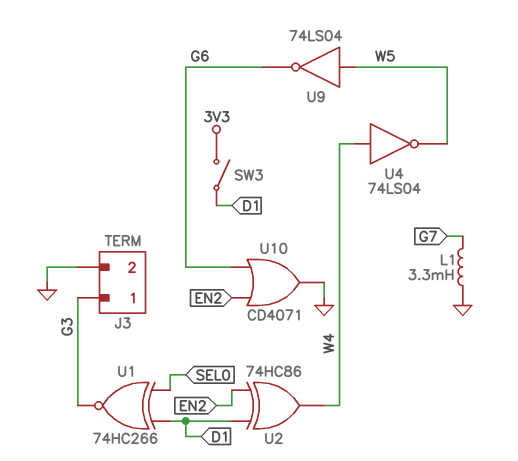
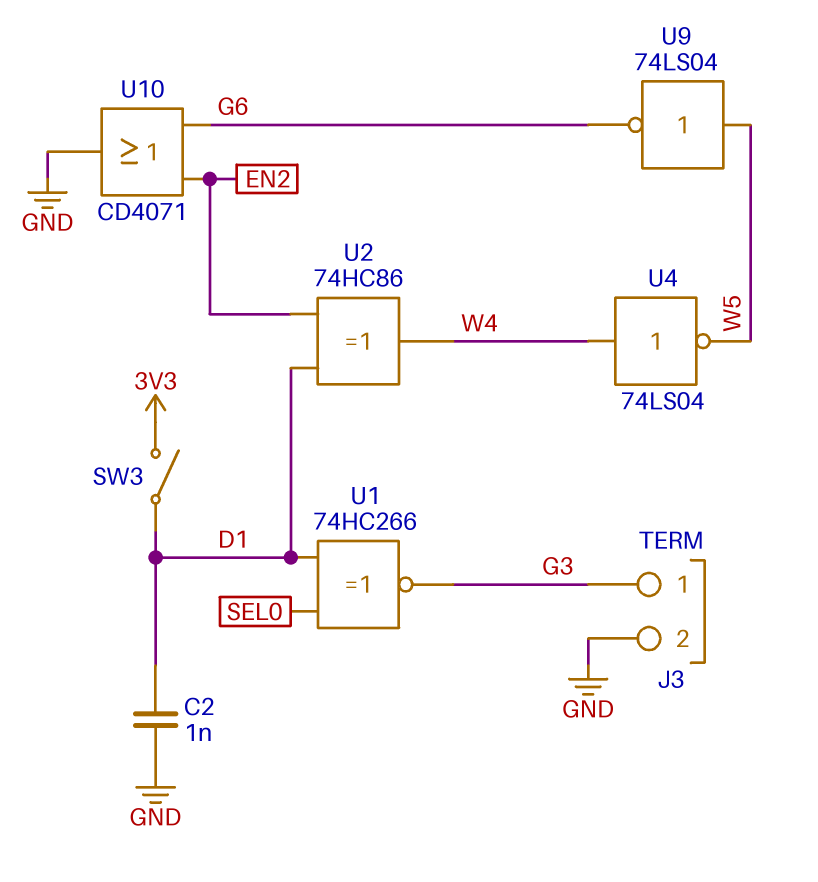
C2: none -> 1nF (D1, GND)
L1: 3.3mH (G7, GND) -> none

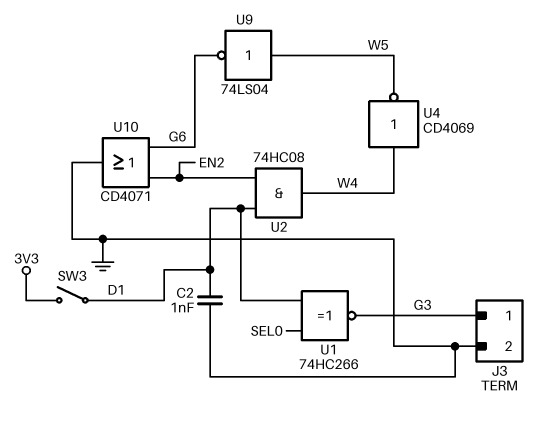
U2: XOR 74HC86 (in D1, in EN2, out W4) -> AND 74HC08 (in D1, in EN2, out W4)
U4: NOT 74LS04 (in W4, out W5) -> NOT CD4069 (in W4, out W5)

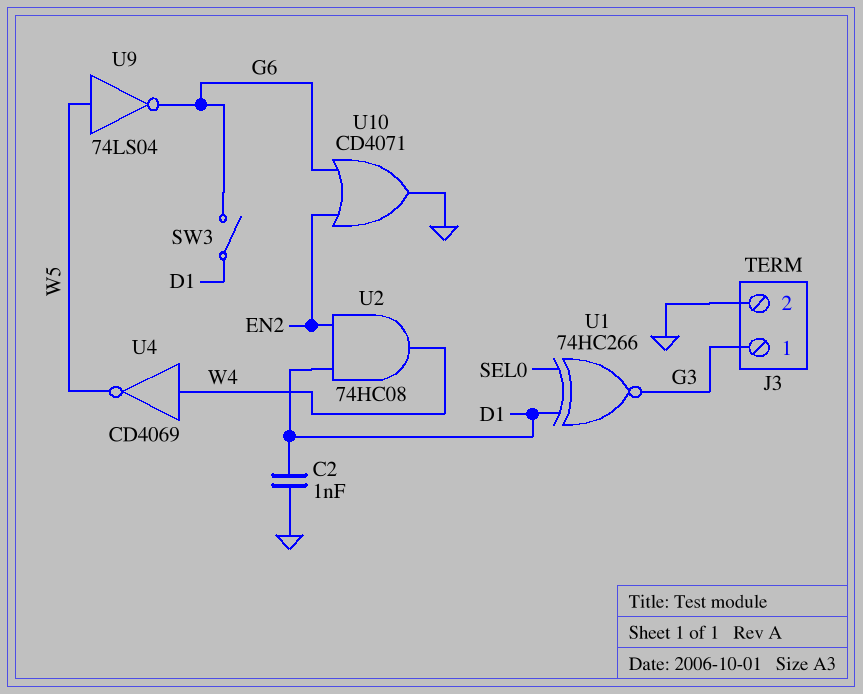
SW3: switch (3V3, D1) -> switch (D1, G6)

